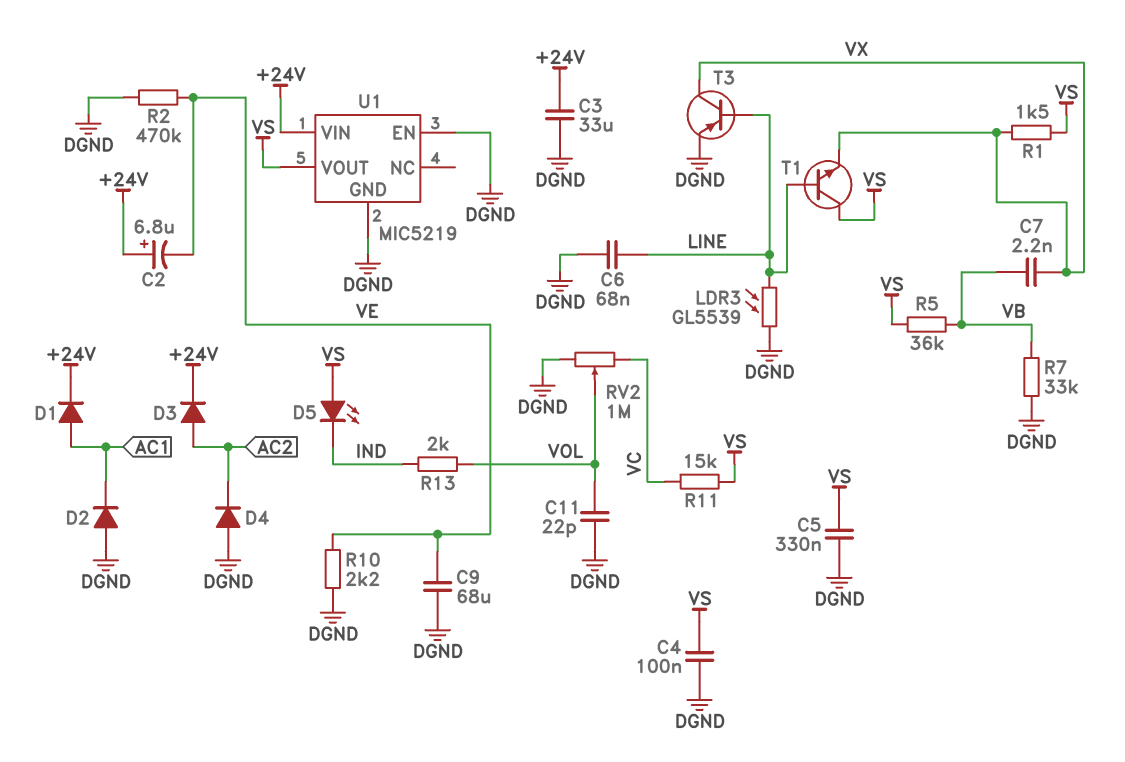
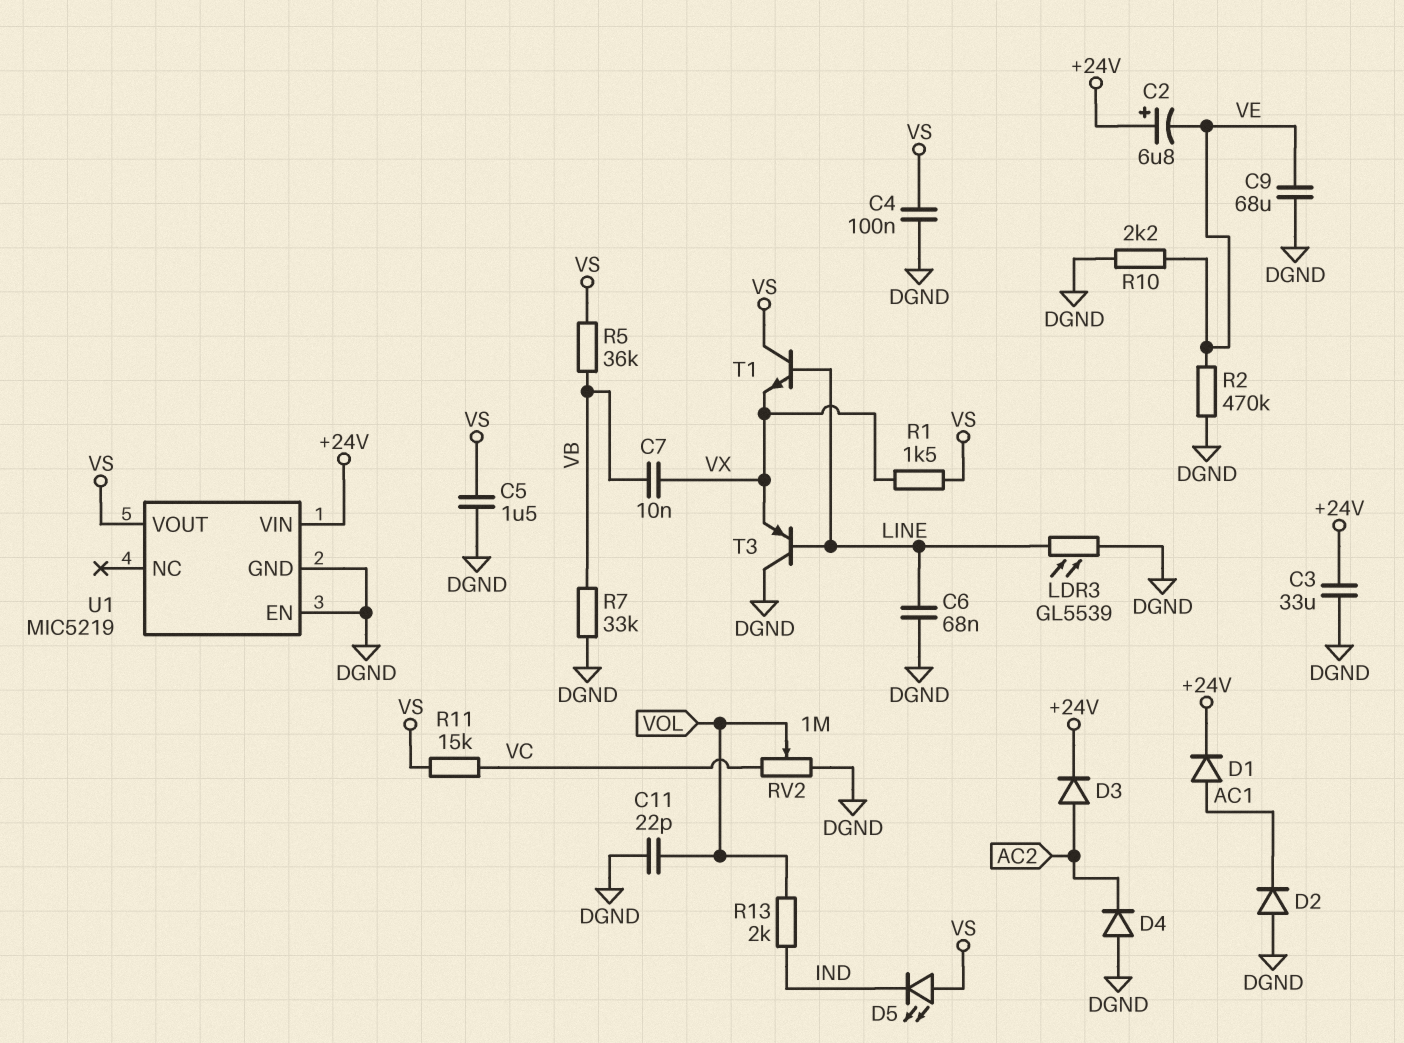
C5: 330nF (DGND, VS) -> 1.5uF (DGND, VS)
C7: 2.2nF (VB, VX) -> 10nF (VB, VX)
T3: PNP (B LINE, C VX, E DGND) -> PNP (B LINE, C DGND, E VX)

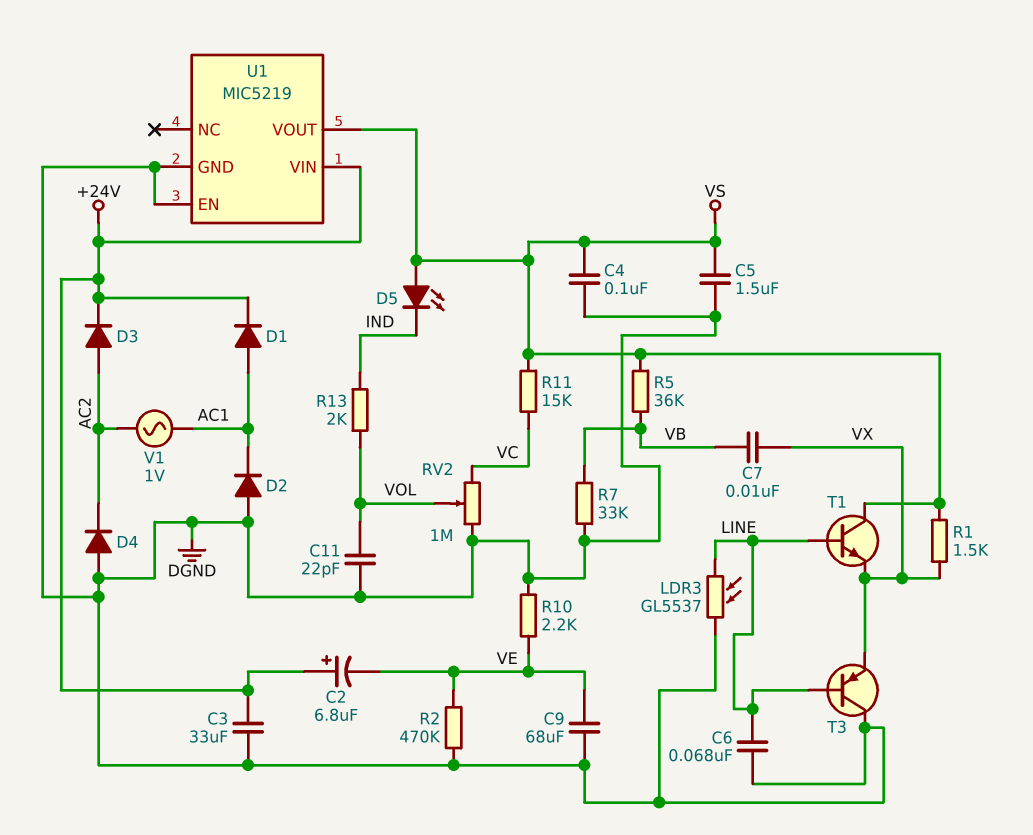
LDR3: GL5539 (DGND, LINE) -> GL5537 (DGND, LINE)
V1: none -> AC 1V (AC1, AC2)

